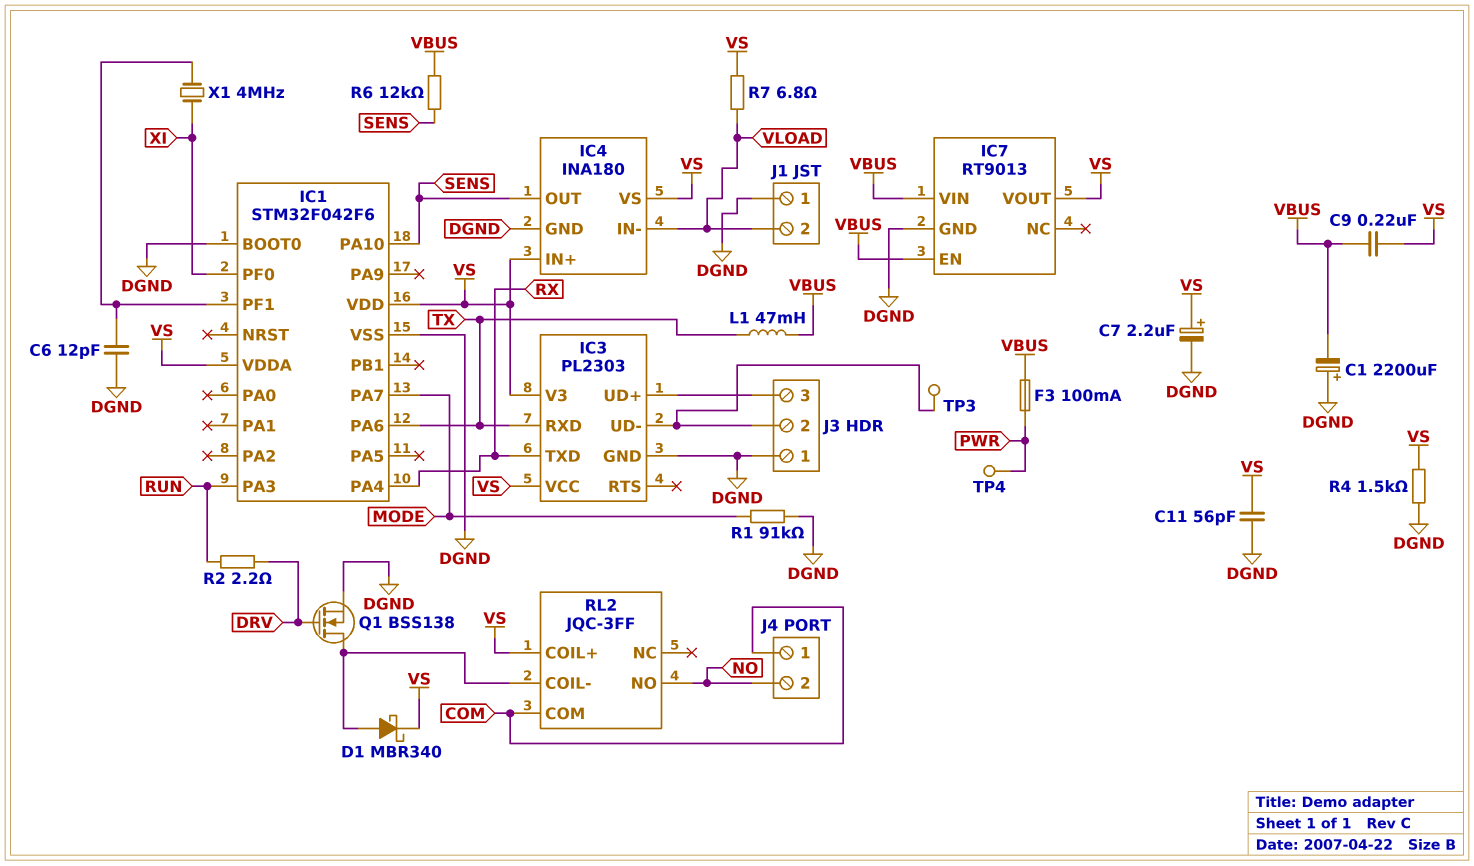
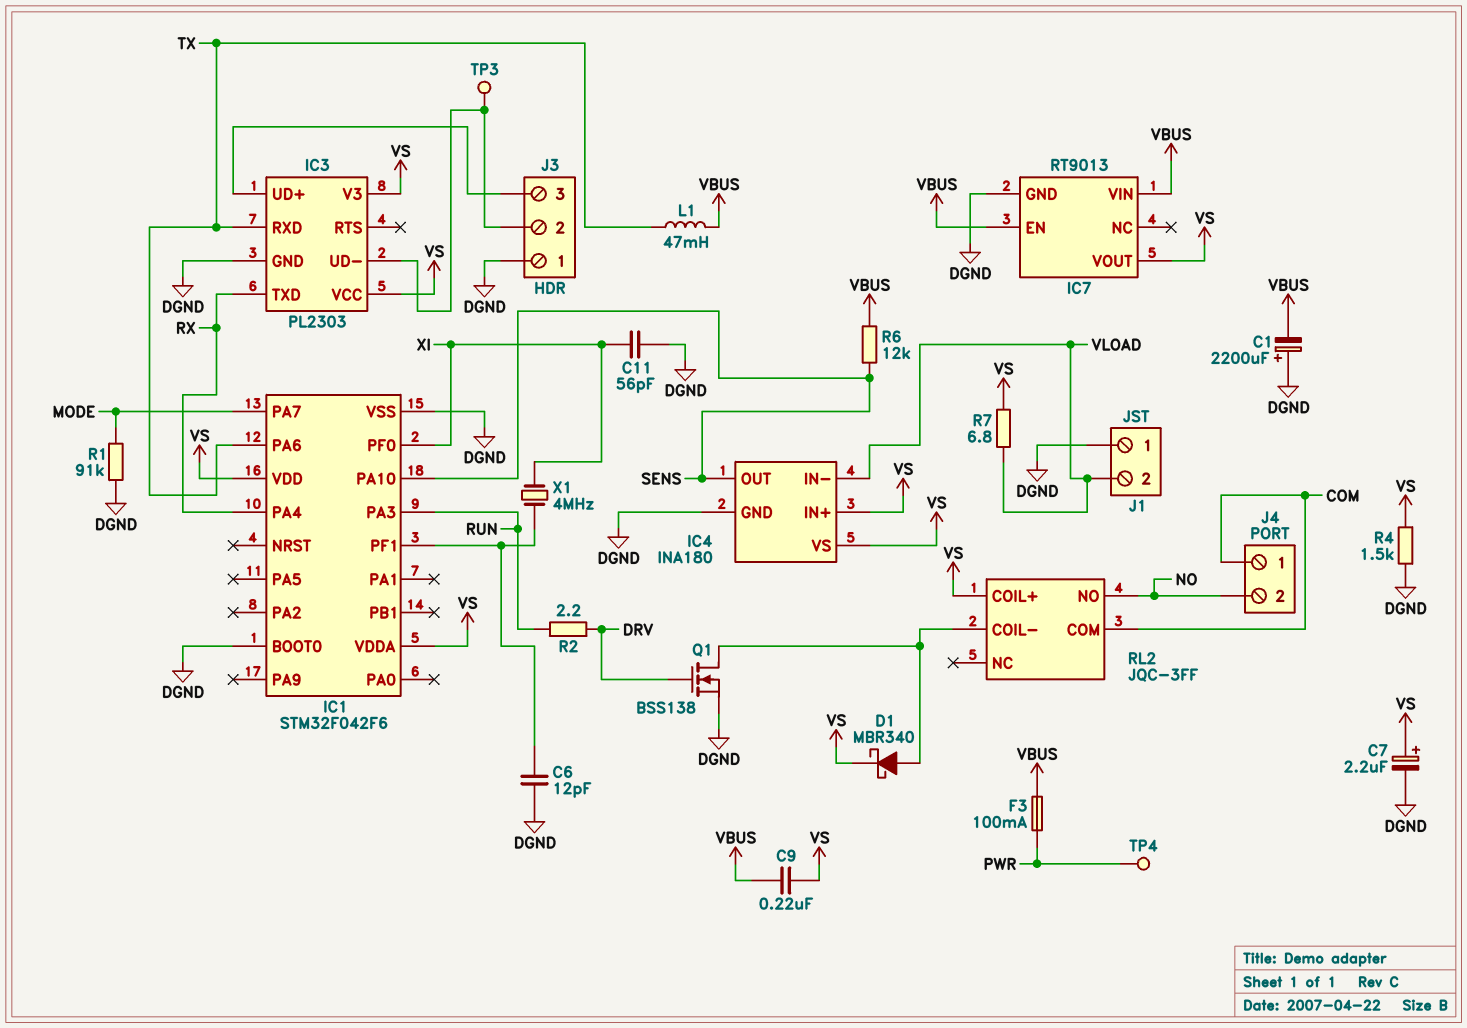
C11: 56pF (DGND, VS) -> 56pF (DGND, XI)

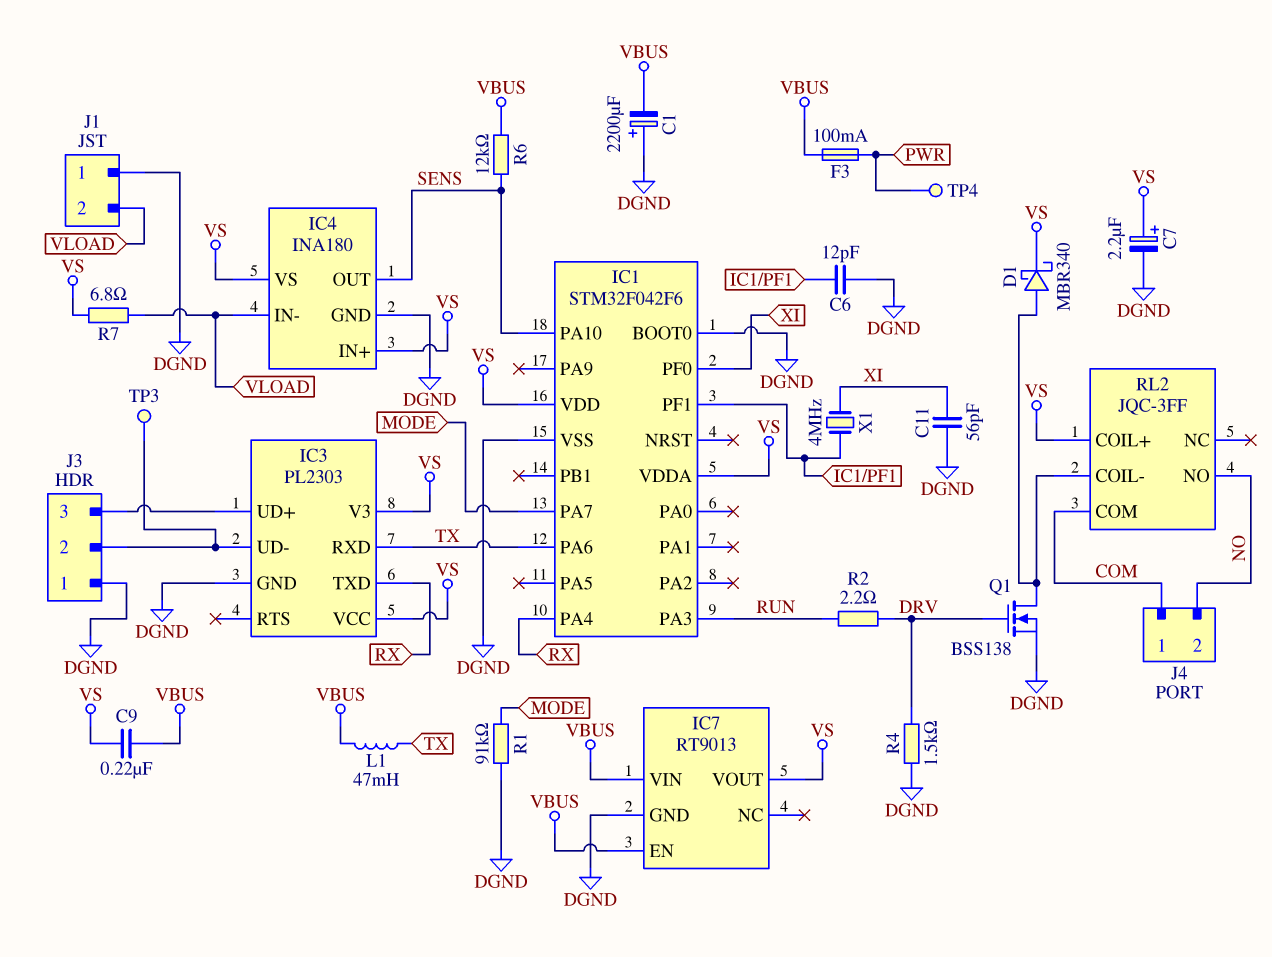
R4: 1.5k (DGND, VS) -> 1.5k (DGND, DRV)

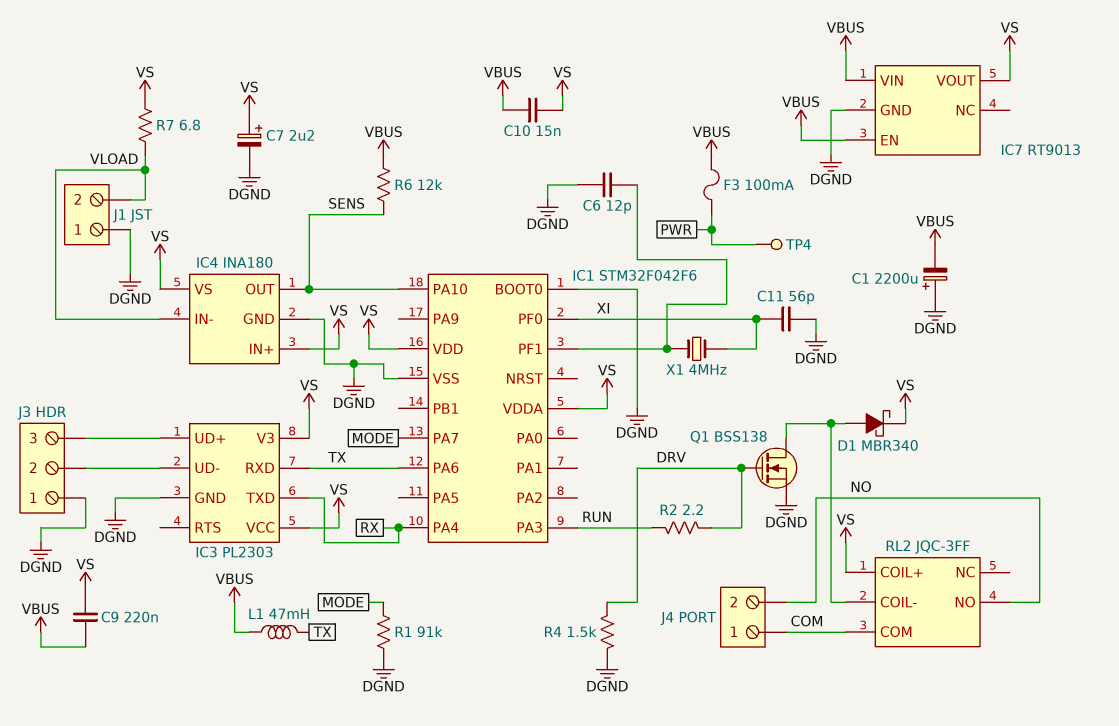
C10: none -> 15nF (VBUS, VS)
TP3: test point (IC3/UD-) -> none

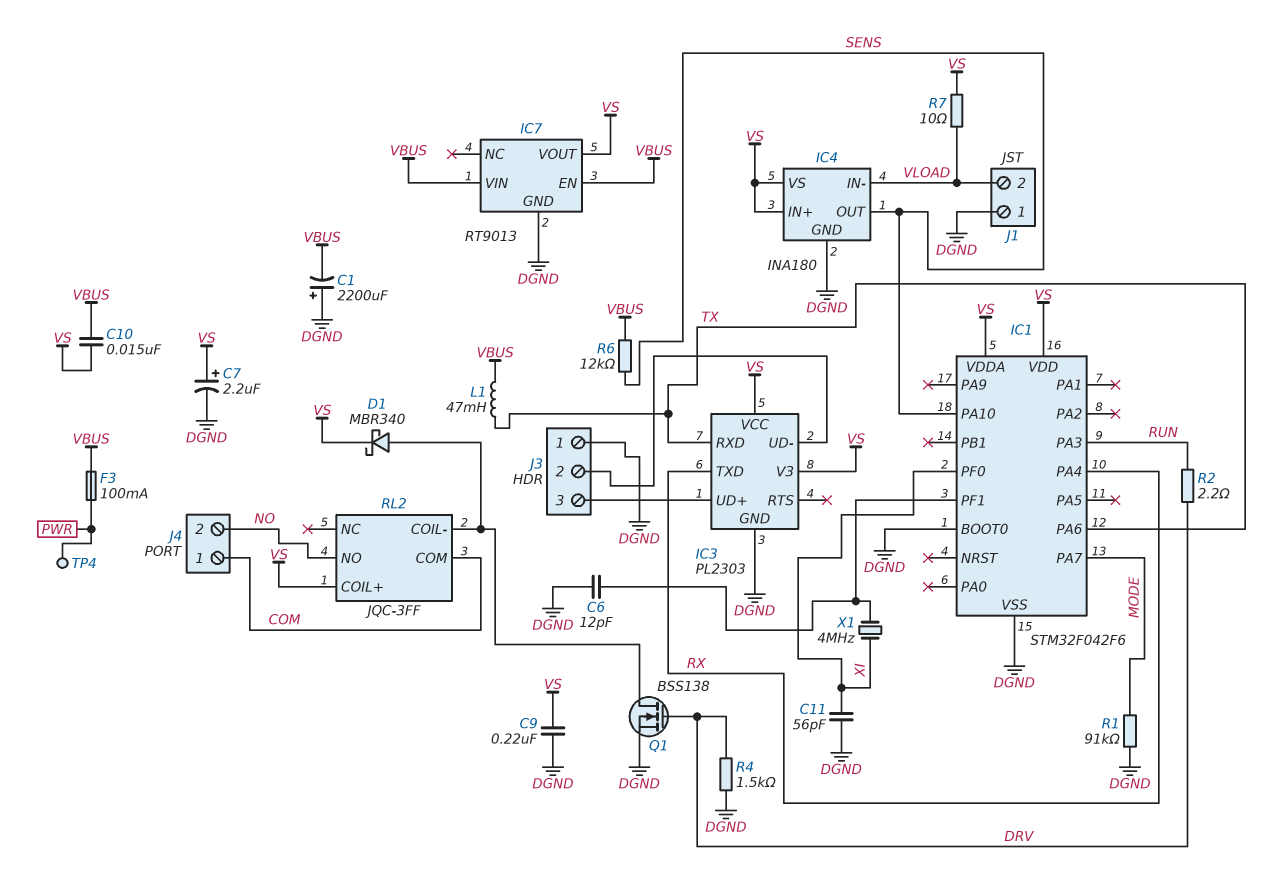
C9: 220nF (VBUS, VS) -> 220nF (DGND, VS)
R7: 6.8 (VLOAD, VS) -> 10 (VLOAD, VS)

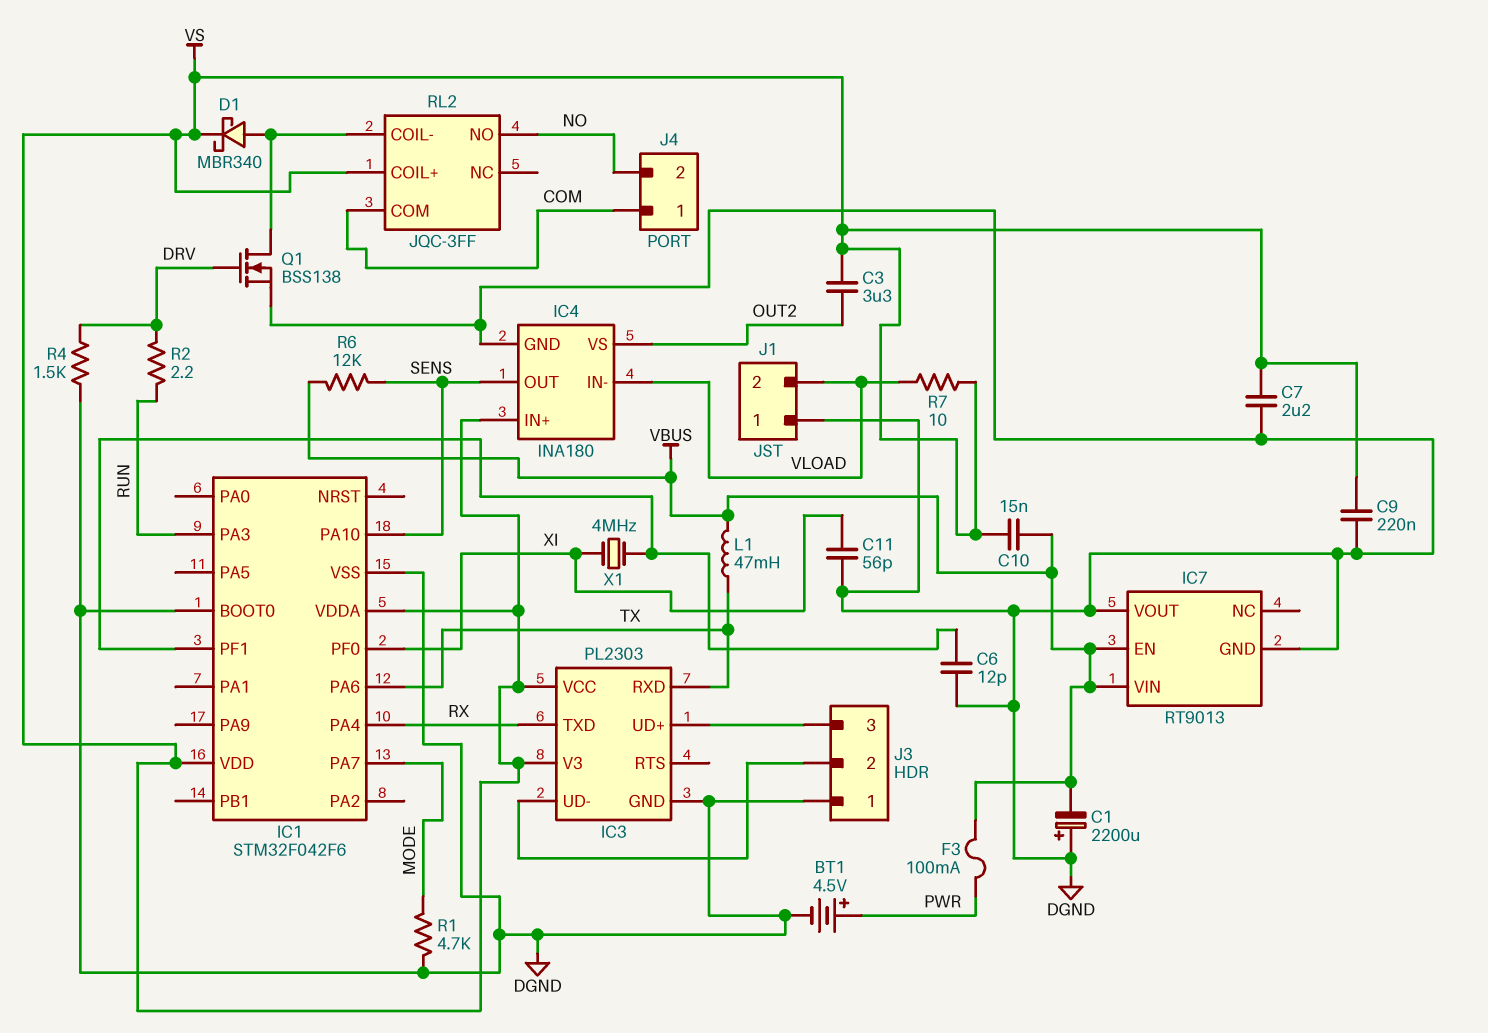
BT1: none -> 4.5V (plus PWR, minus DGND)
C3: none -> 3.3uF (OUT2, VS)
C7: 2.2uF (plus VS, minus DGND) -> 2.2uF (DGND, VS)
IC4 pin VS: VS -> OUT2
IC7 pin VOUT: VS -> DGND
R1: 91k (DGND, MODE) -> 4.7k (DGND, MODE)
TP4: test point (PWR) -> none

